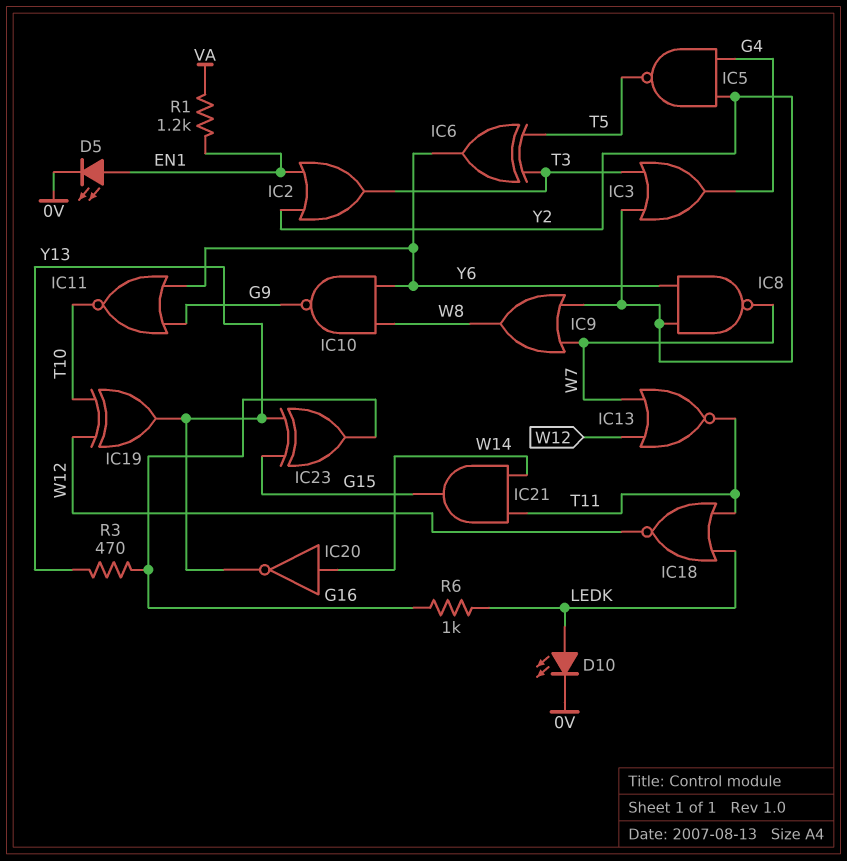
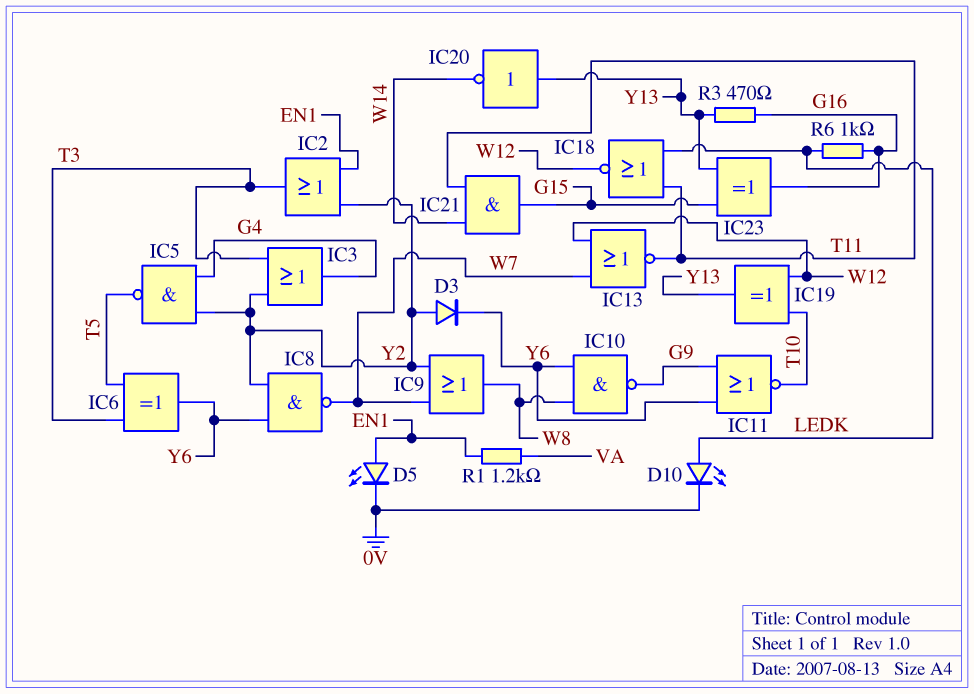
D3: none -> diode (A Y2, K Y6)
IC20: NOT (in W14, out Y13) -> NOT (in Y13, out W14)

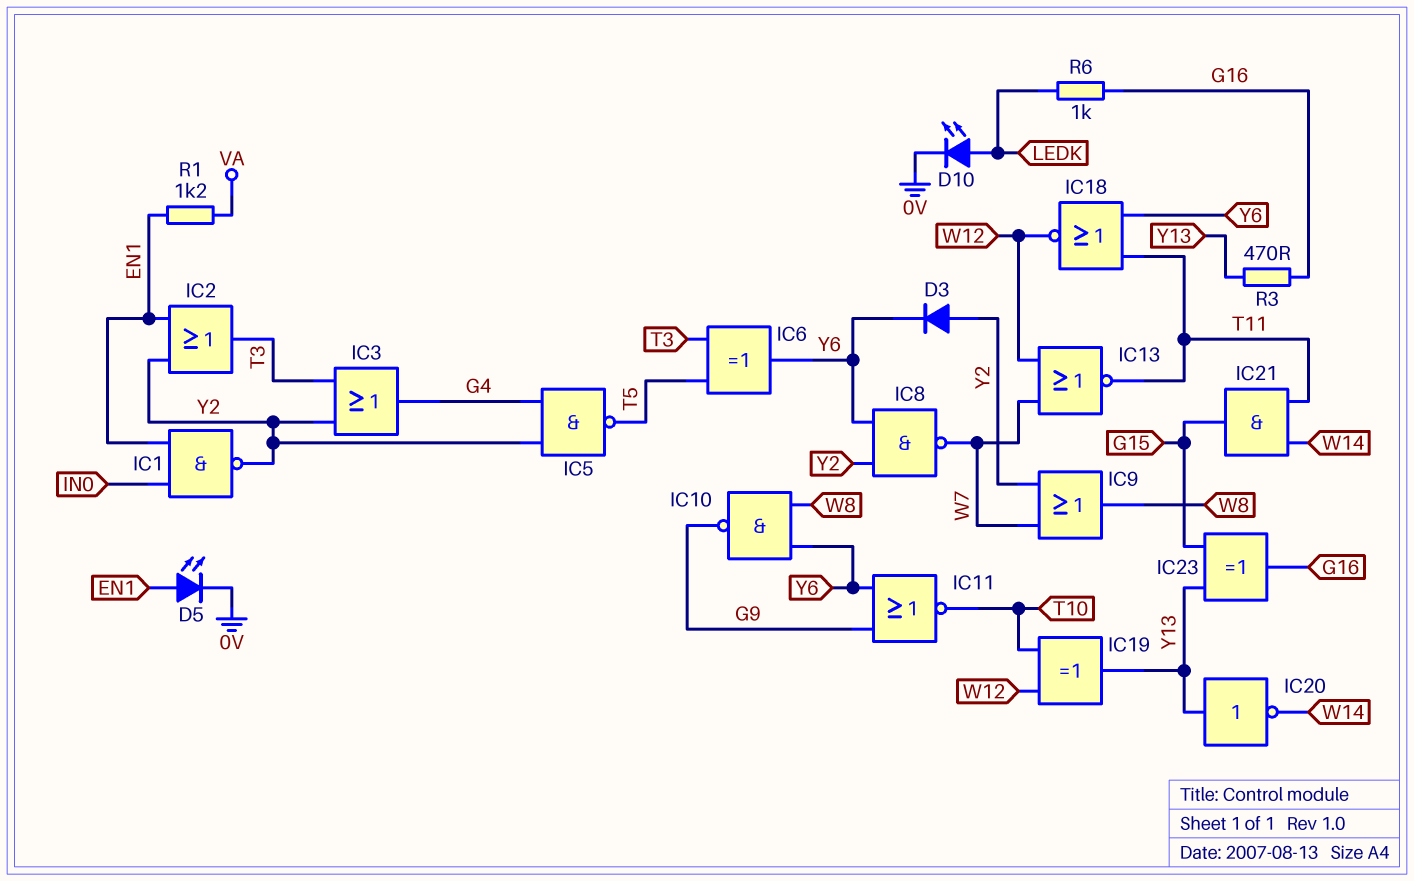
IC1: none -> NAND (in EN1, in IN0, out Y2)
IC18: NOR (in LEDK, in T11, out W12) -> NOR (in T11, in Y6, out W12)

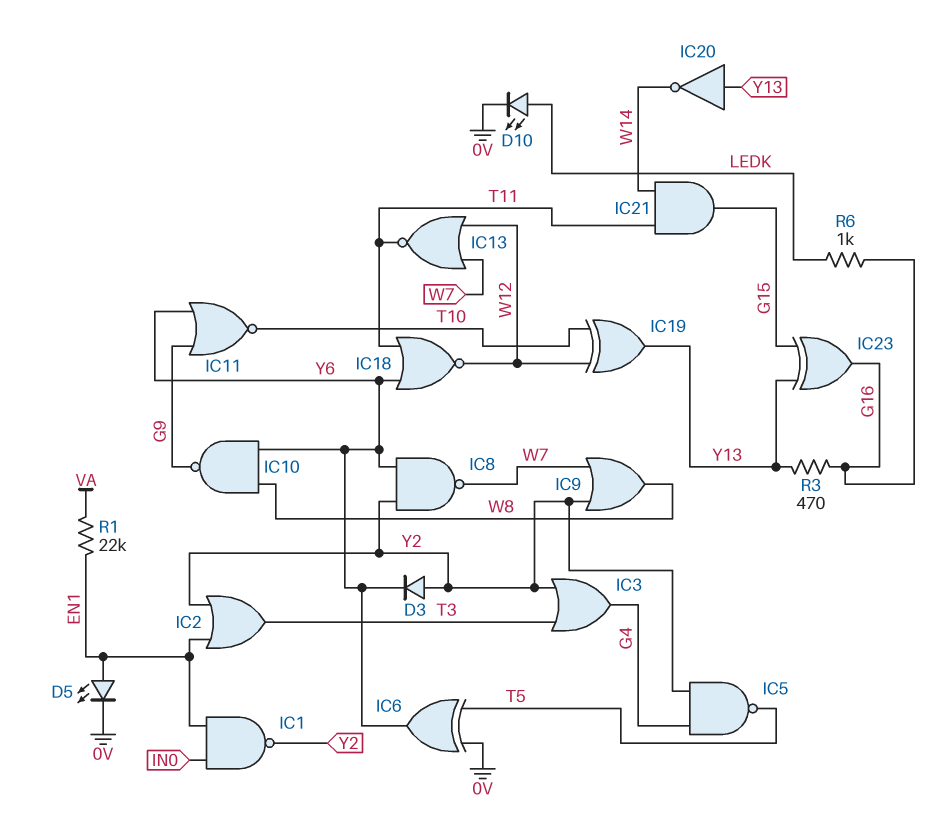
IC6: XOR (in T3, in T5, out Y6) -> XOR (in 0V, in T5, out Y6)
R1: 1.2k (EN1, VA) -> 22k (EN1, VA)

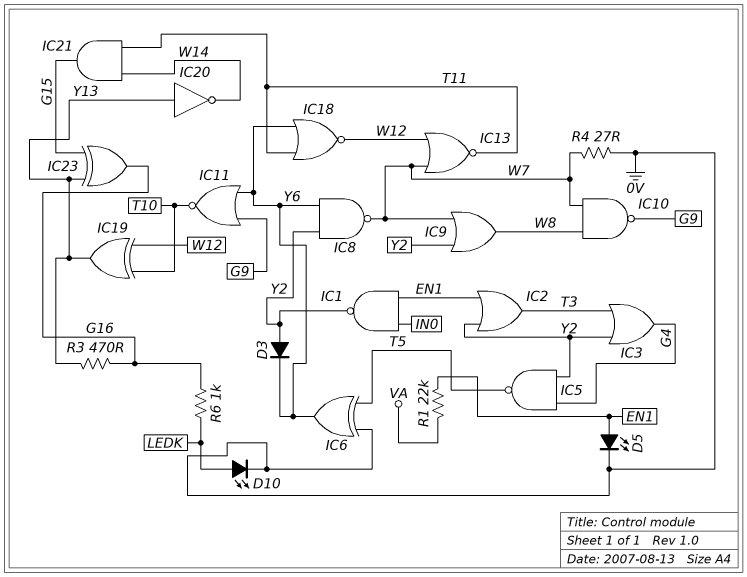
IC10: NAND (in W8, in Y6, out G9) -> NAND (in W7, in W8, out G9)
R4: none -> 27 (0V, W7)

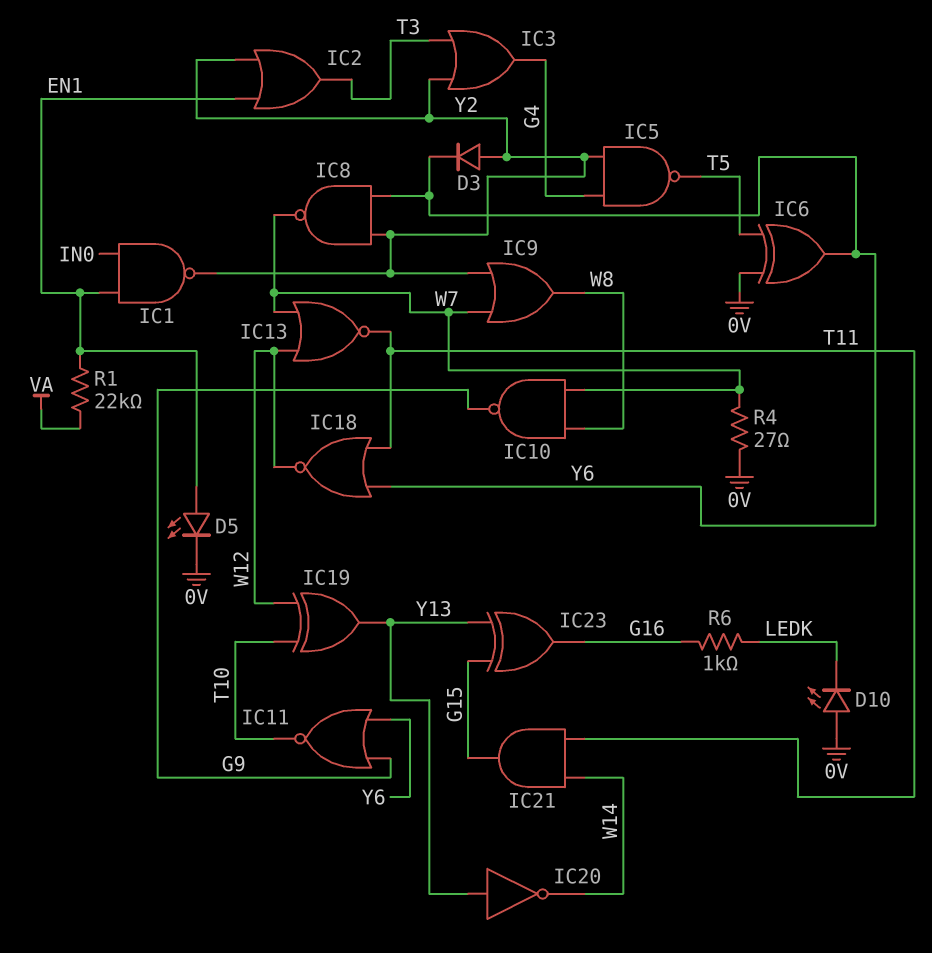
D10: LED (A LEDK, K 0V) -> LED (A 0V, K LEDK)
R3: 470 (G16, Y13) -> none

